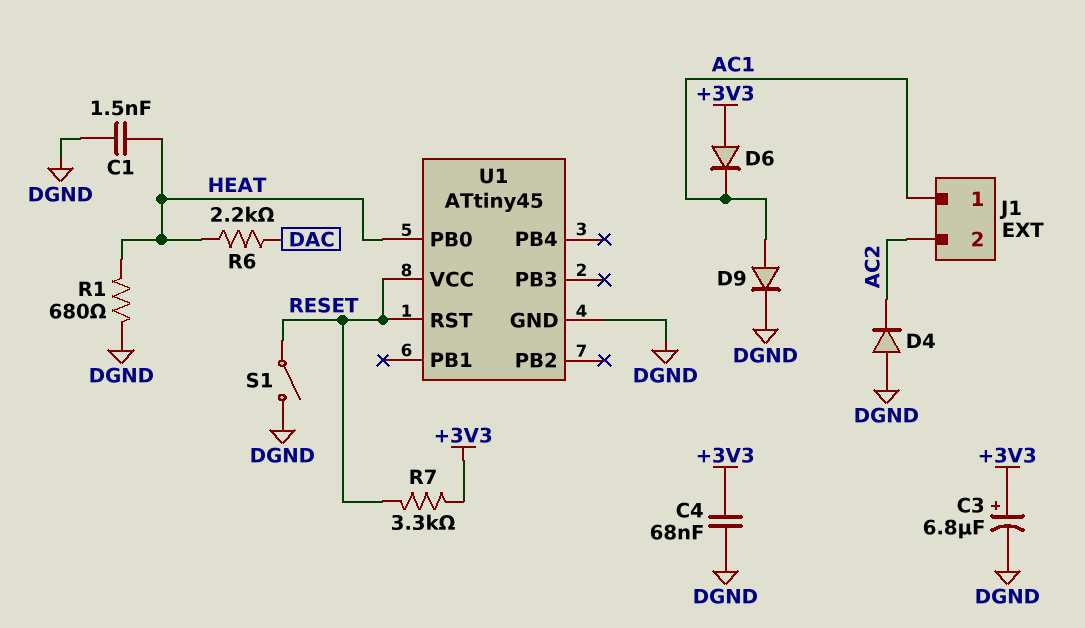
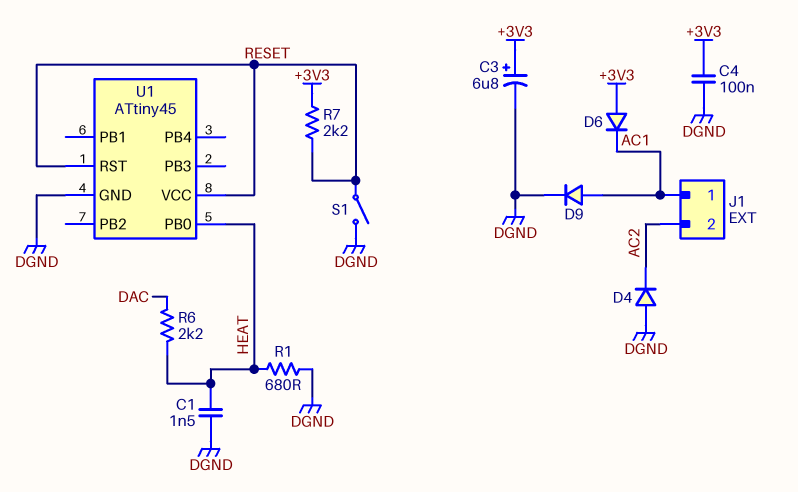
C4: 68nF (+3V3, DGND) -> 100nF (+3V3, DGND)
R7: 3.3k (+3V3, RESET) -> 2.2k (+3V3, RESET)

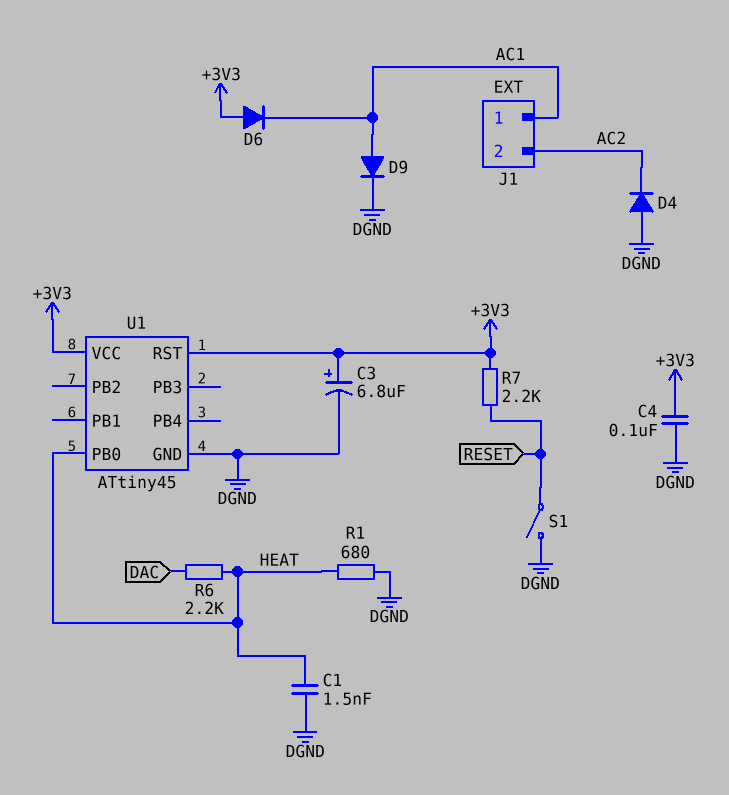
U1 pin RST: RESET -> +3V3
U1 pin VCC: RESET -> +3V3

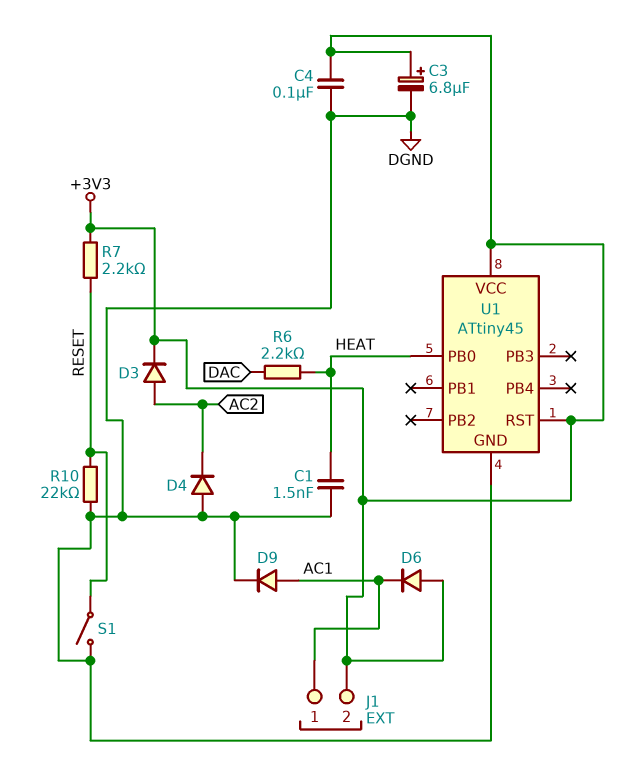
D3: none -> diode (A AC2, K +3V3)
J1 pin 2: AC2 -> +3V3
R1: 680 (DGND, HEAT) -> none
R10: none -> 22k (DGND, RESET)

